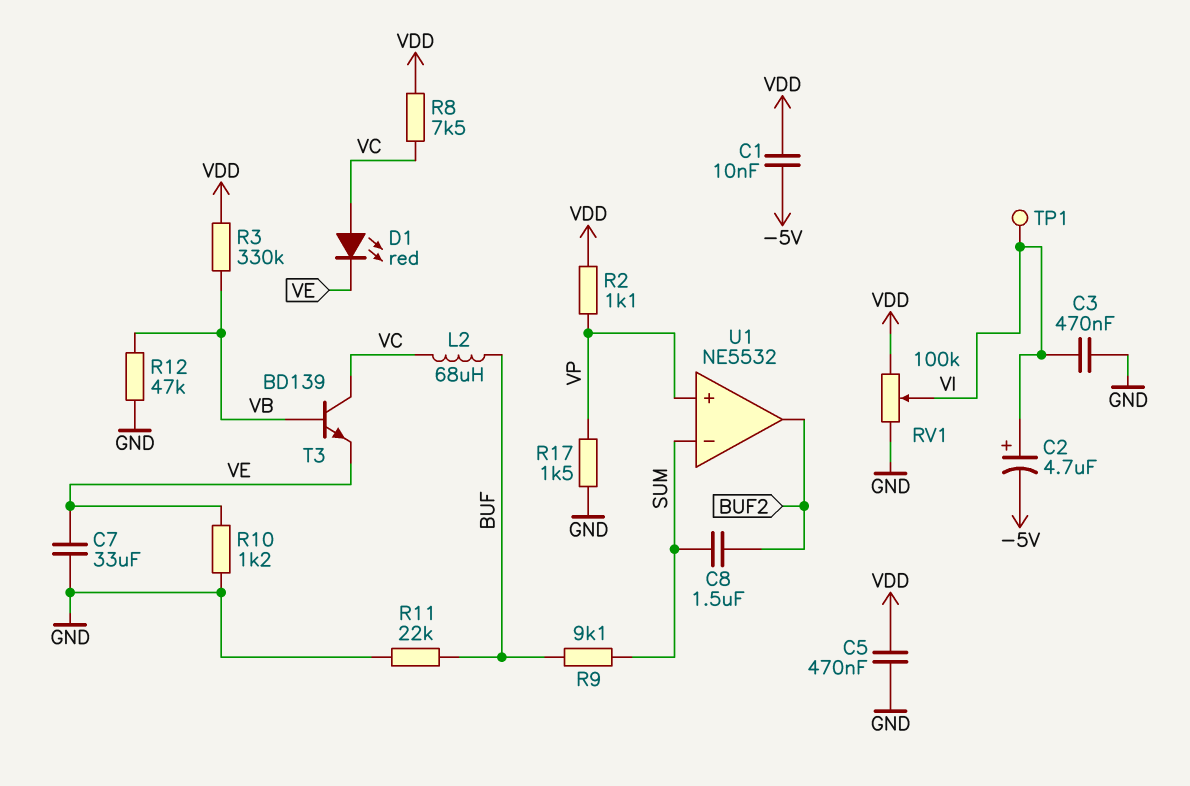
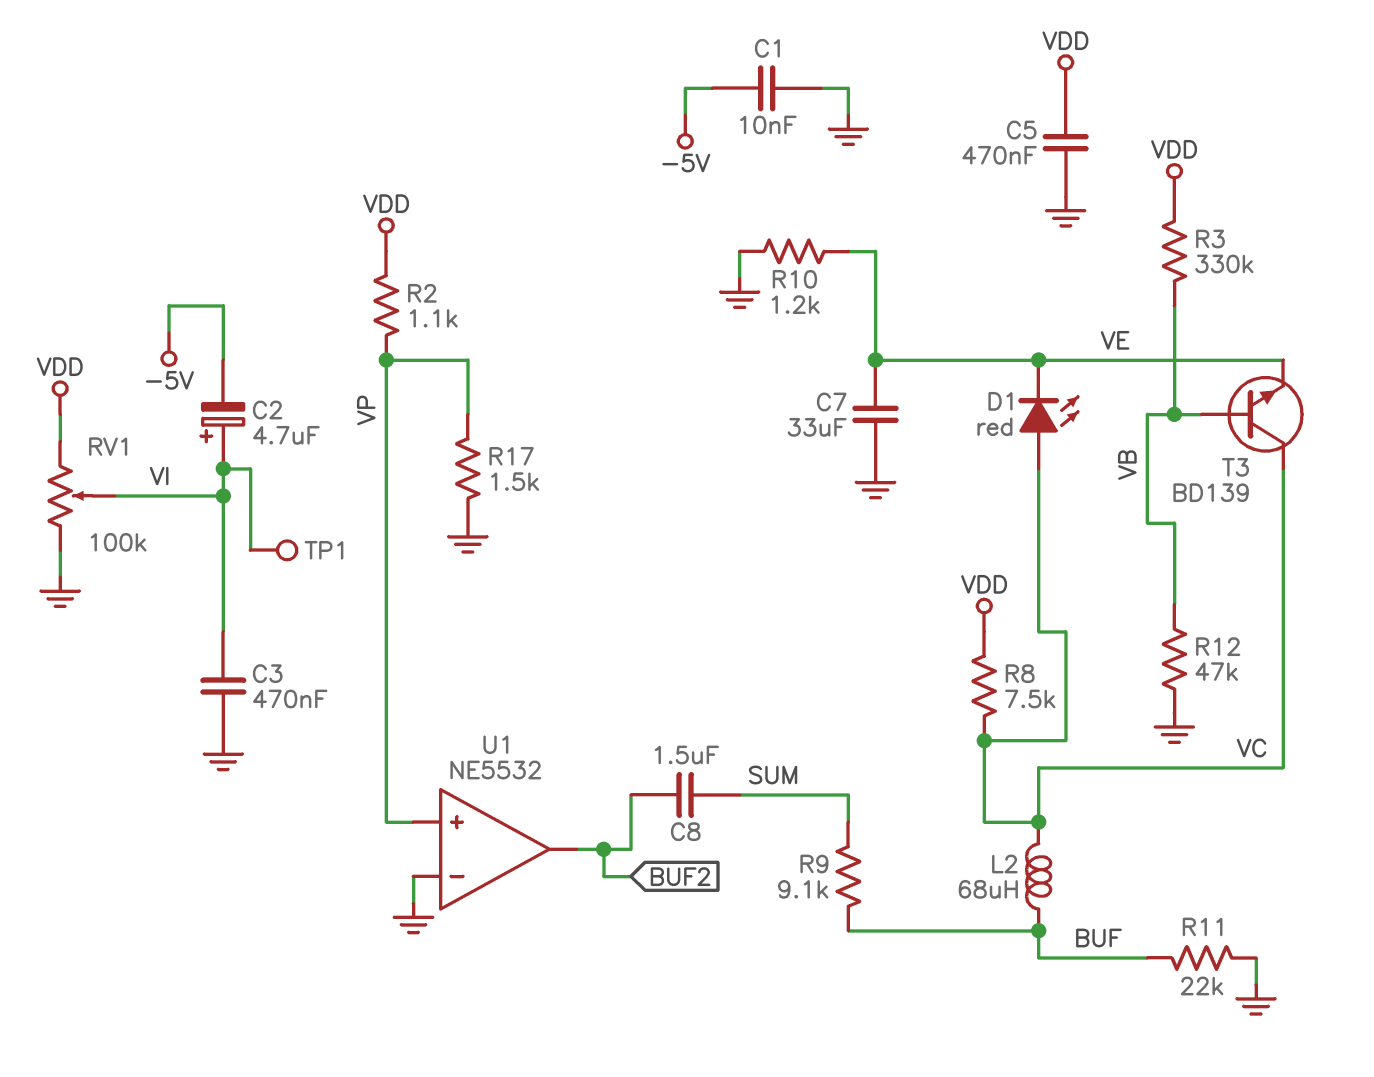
C1: 10nF (-5V, VDD) -> 10nF (-5V, GND)
U1 pin in-: SUM -> GND

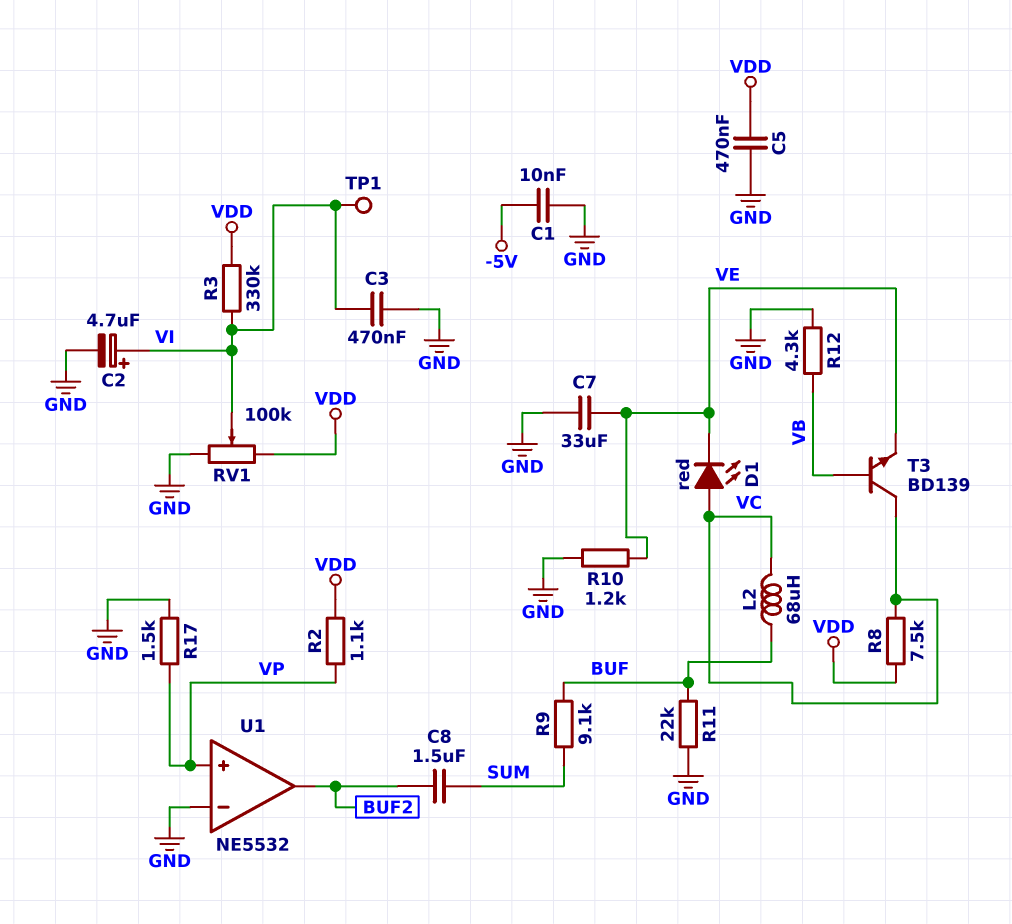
C2: 4.7uF (plus VI, minus -5V) -> 4.7uF (plus VI, minus GND)
R3: 330k (VB, VDD) -> 330k (VDD, VI)
R12: 47k (GND, VB) -> 4.3k (GND, VB)

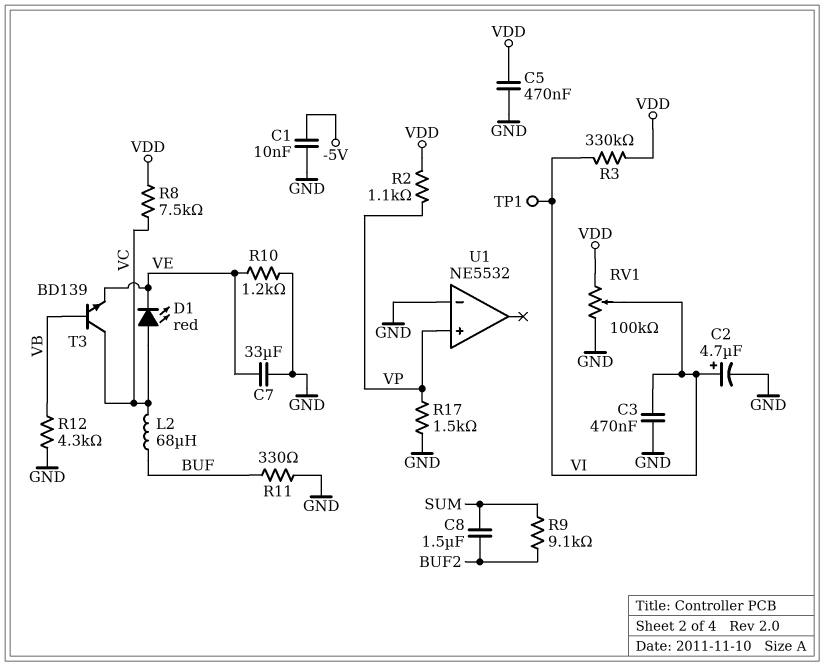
R9: 9.1k (BUF, SUM) -> 9.1k (BUF2, SUM)
R11: 22k (BUF, GND) -> 330 (BUF, GND)
U1 pin out: BUF2 -> none

